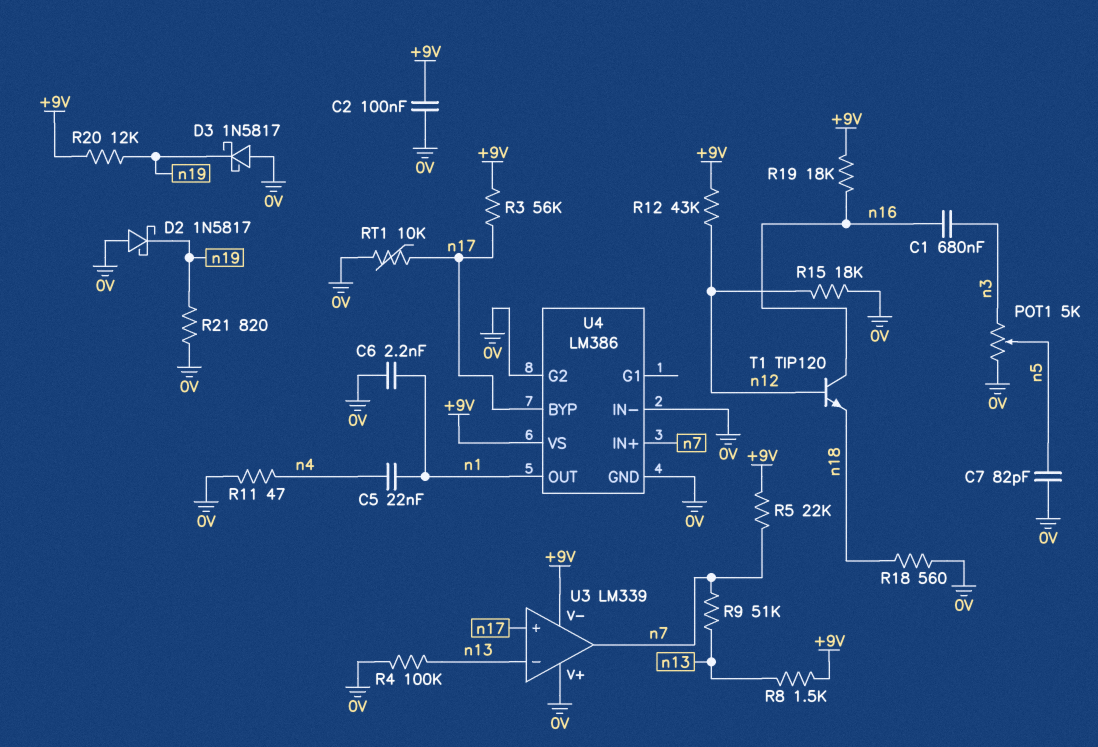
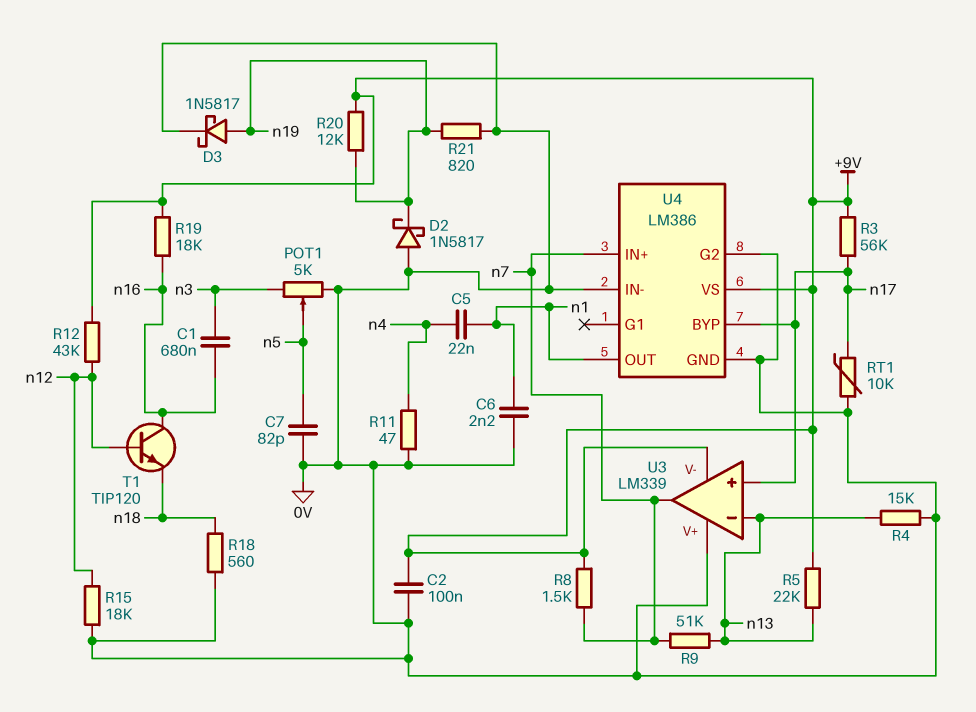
D3: schottky 1N5817 (A 0V, K n19) -> schottky 1N5817 (A n19, K 0V)
R4: 100k (0V, n13) -> 15k (0V, n13)
R5: 22k (+9V, n7) -> 22k (+9V, n13)
R8: 1.5k (+9V, n13) -> 1.5k (+9V, n7)

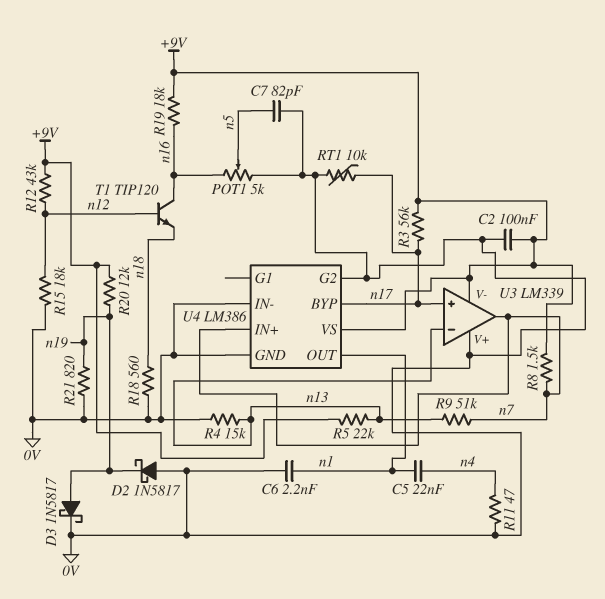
C1: 680nF (n3, n16) -> none
POT1: 5k (0V, n3, wiper n5) -> 5k (0V, n16, wiper n5)

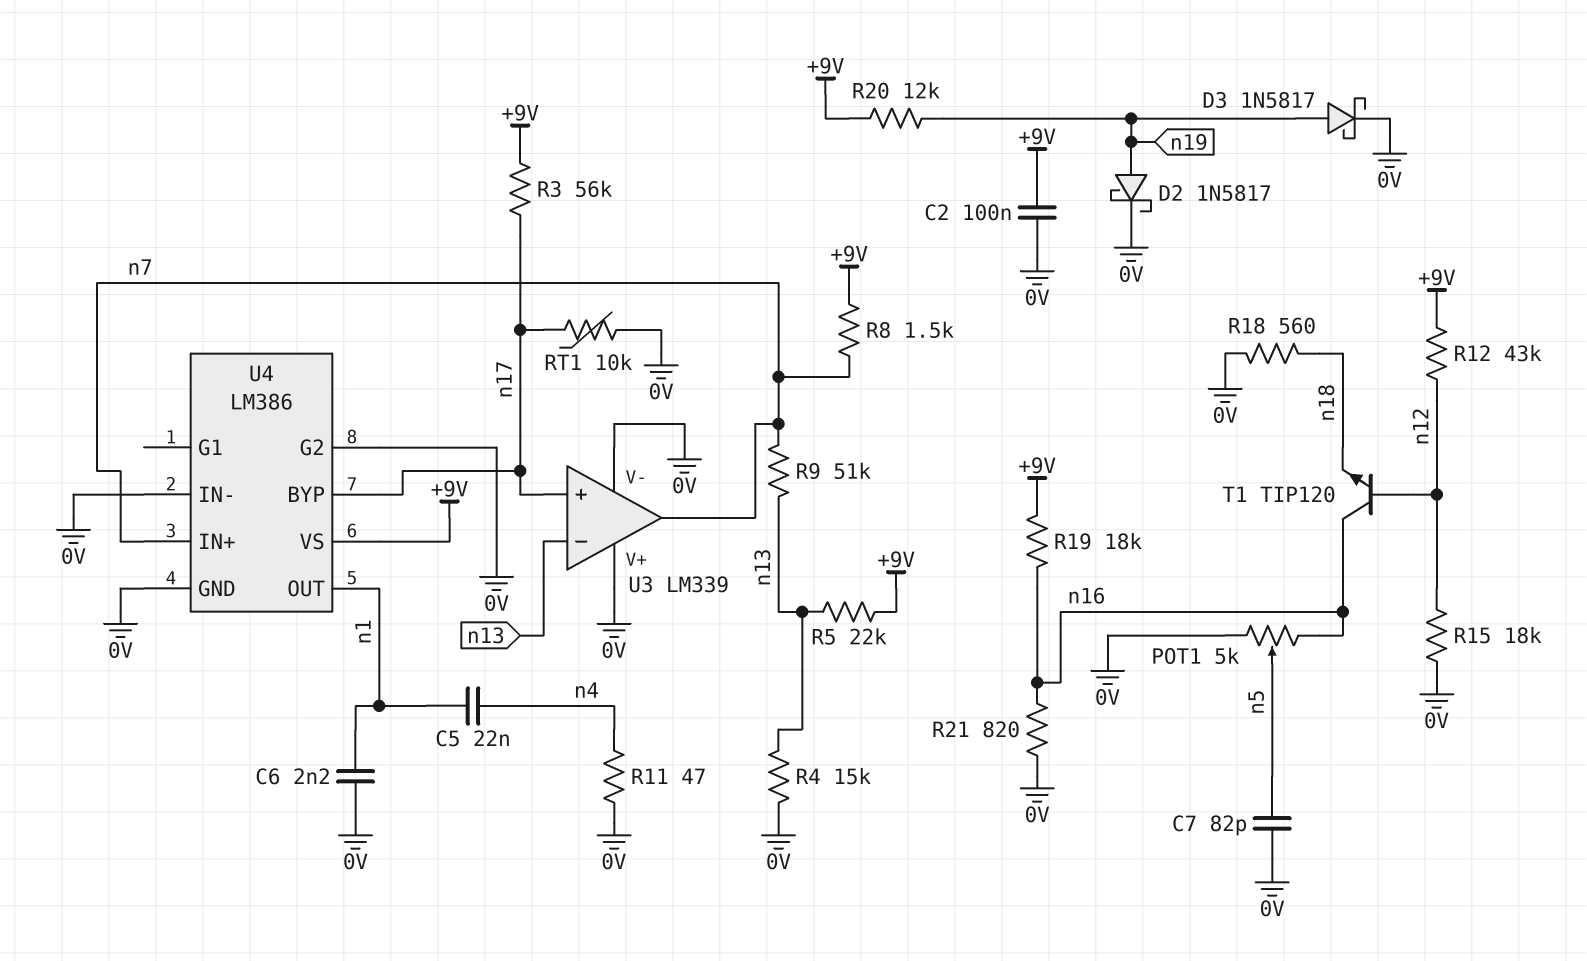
D2: schottky 1N5817 (A 0V, K n19) -> schottky 1N5817 (A n19, K 0V)
R21: 820 (0V, n19) -> 820 (0V, n16)
U3 pin V-: +9V -> 0V

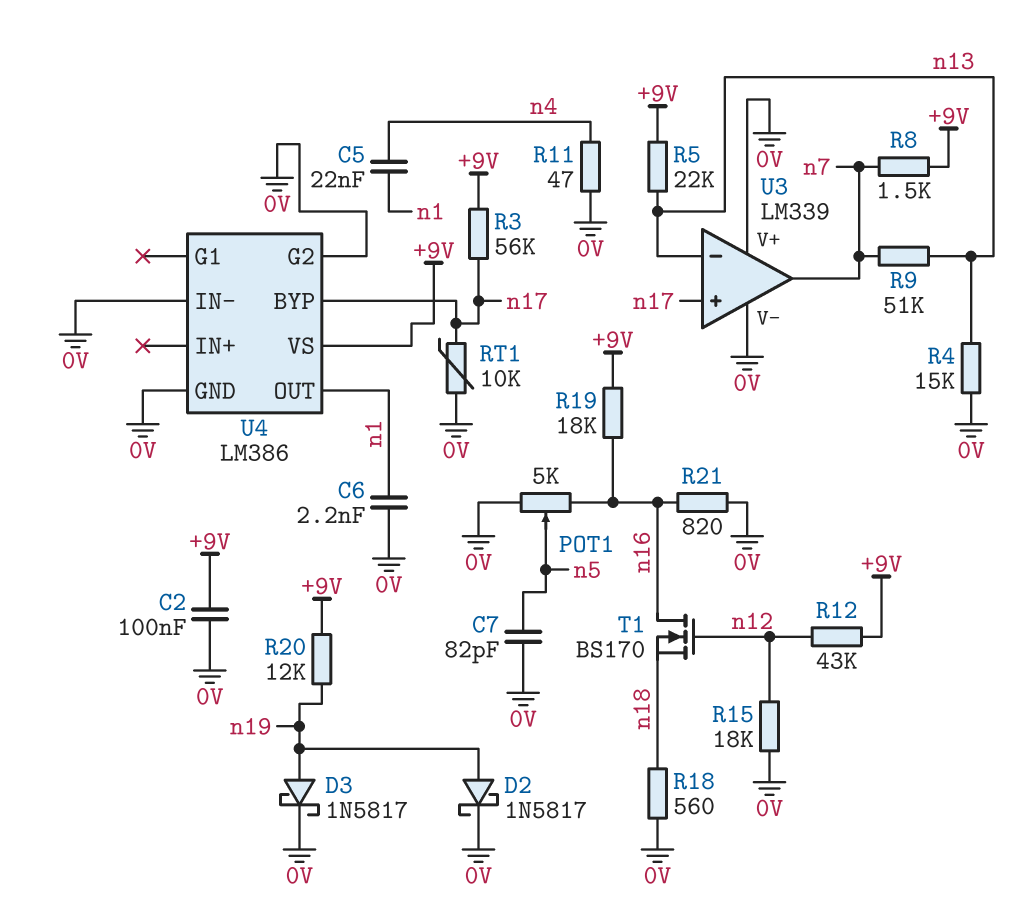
T1: NPN TIP120 (B n12, C n16, E n18) -> NMOS BS170 (G n12, D n16, S n18)
U4 pin IN+: n7 -> none

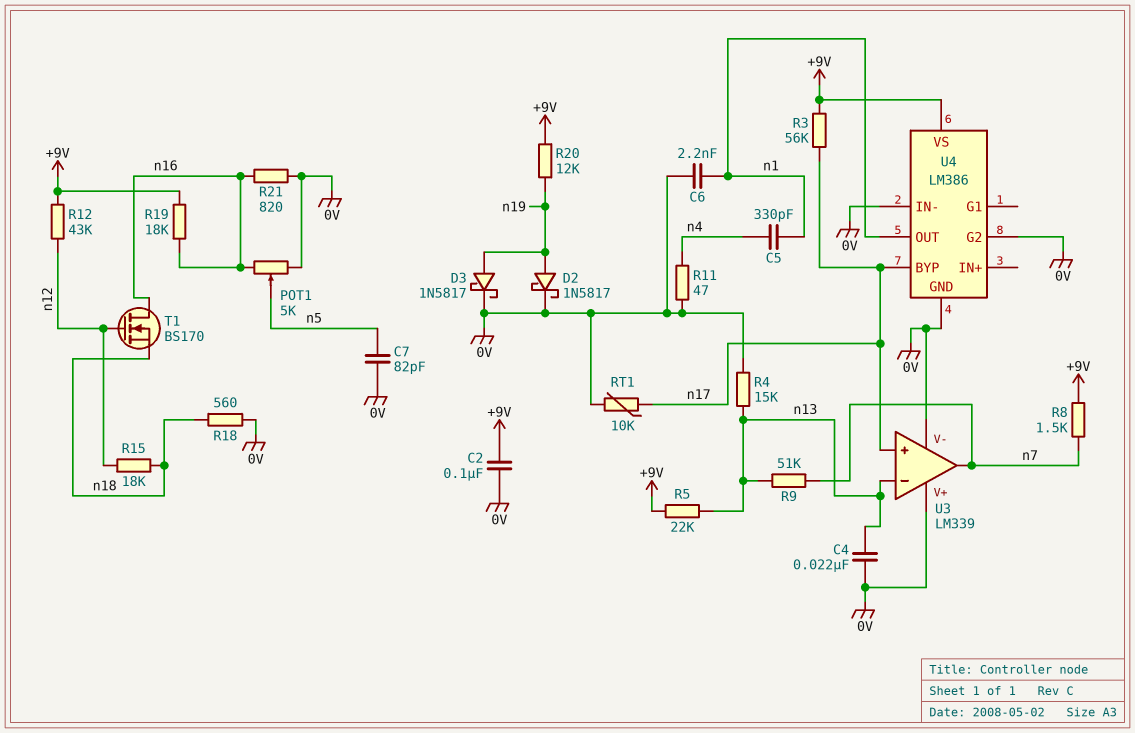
C4: none -> 22nF (0V, n13)
C5: 22nF (n1, n4) -> 330pF (n1, n4)
R15: 18k (0V, n12) -> 18k (n12, n18)

